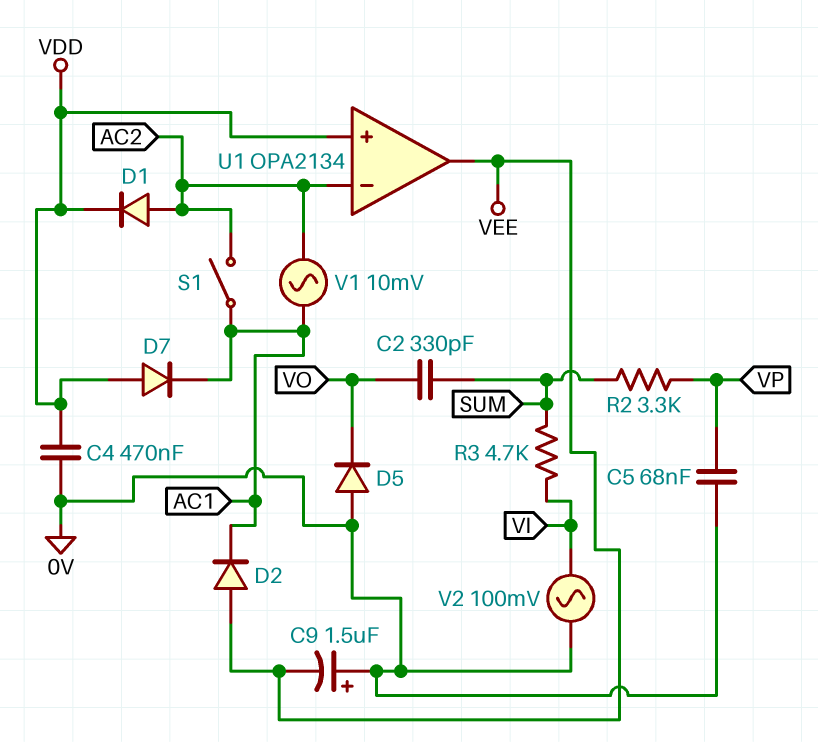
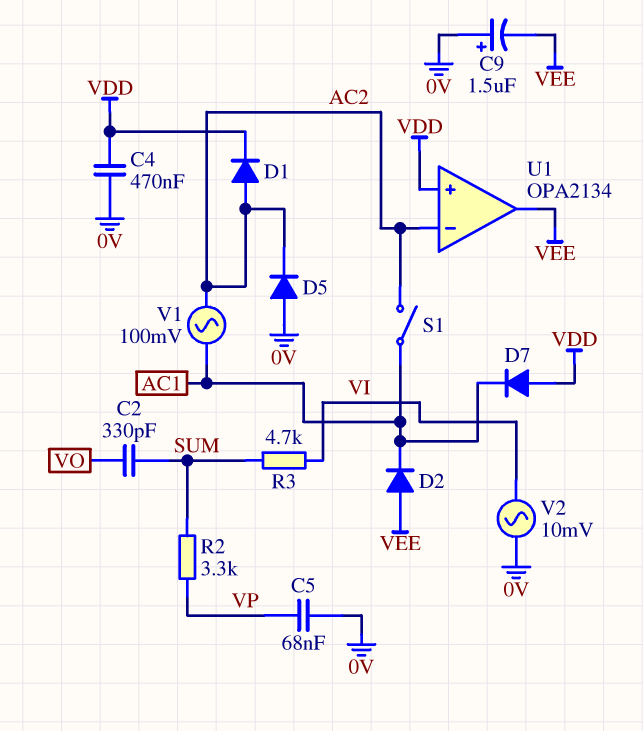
D5: diode (A 0V, K VO) -> diode (A 0V, K AC2)
V1: AC 10mV (AC1, AC2) -> AC 100mV (AC1, AC2)
V2: AC 100mV (0V, VI) -> AC 10mV (0V, VI)

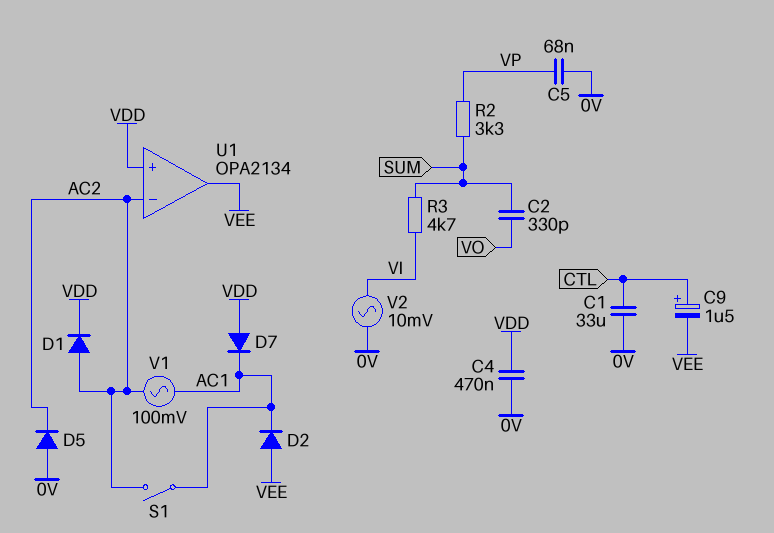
C1: none -> 33uF (0V, CTL)
C9: 1.5uF (plus 0V, minus VEE) -> 1.5uF (plus CTL, minus VEE)

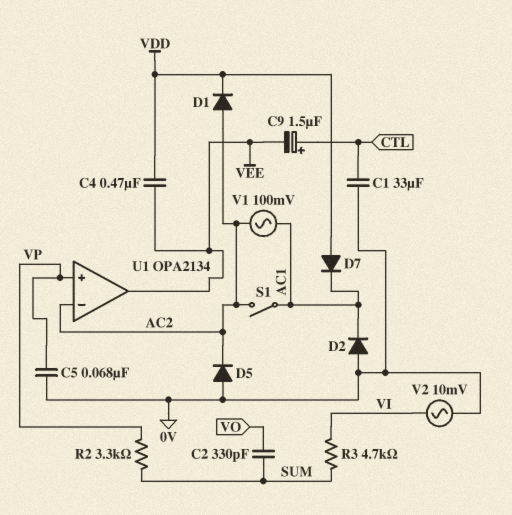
C4: 470nF (0V, VDD) -> 470nF (VDD, VEE)
D2: diode (A VEE, K AC1) -> diode (A 0V, K AC1)
U1 pin in+: VDD -> VP

